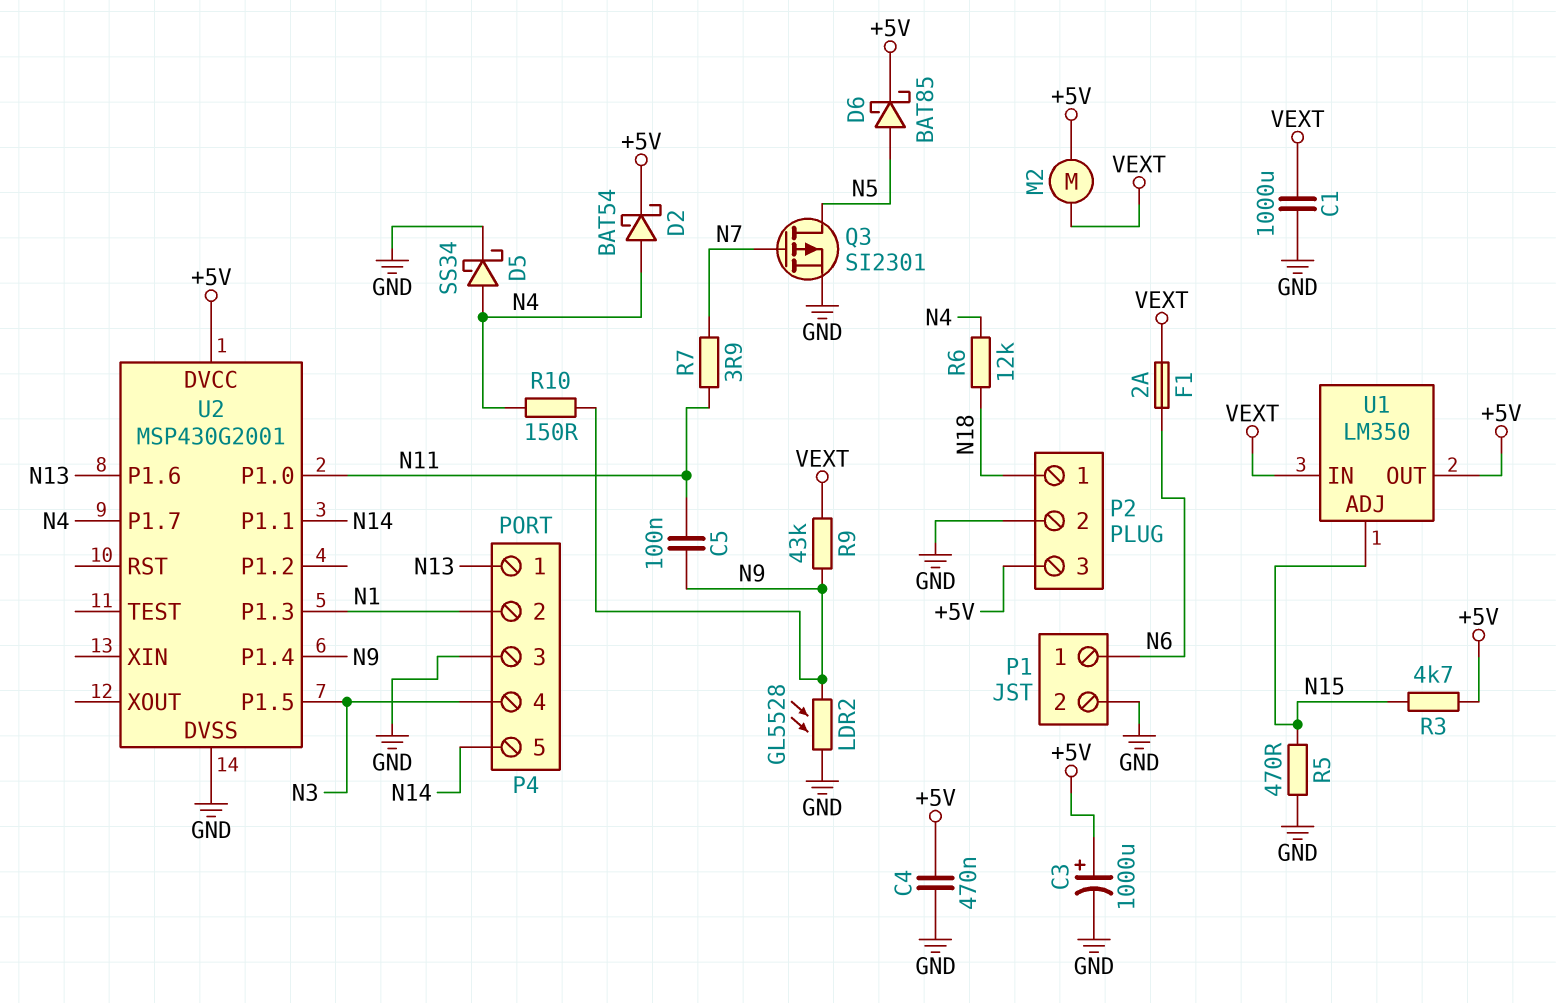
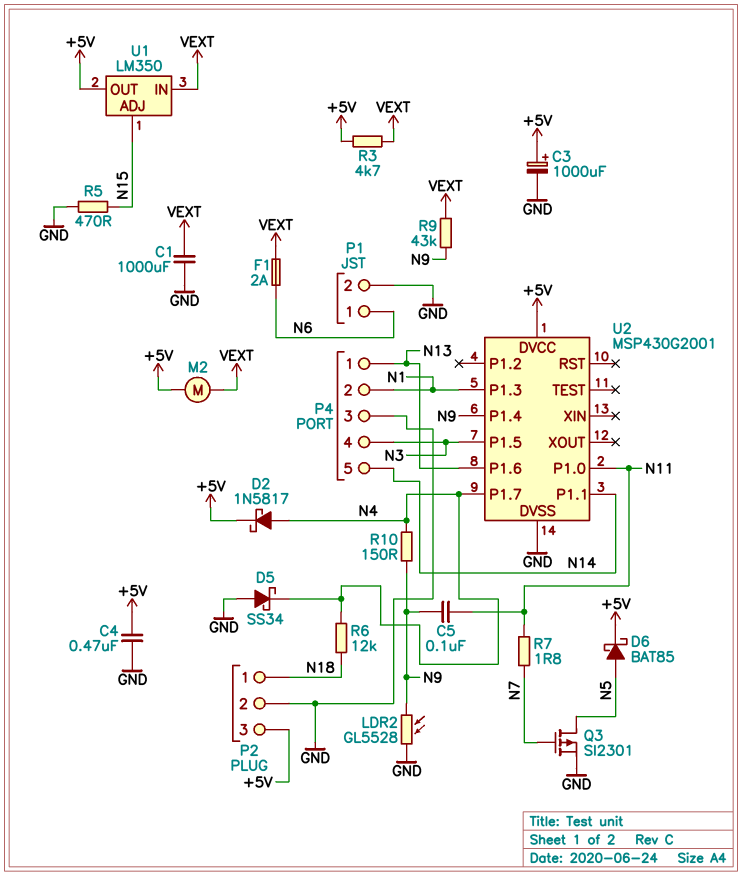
D2: schottky BAT54 (A N4, K +5V) -> schottky 1N5817 (A N4, K +5V)
D5: schottky SS34 (A N4, K GND) -> schottky SS34 (A GND, K N4)
R3: 4.7k (+5V, N15) -> 4.7k (+5V, VEXT)
R7: 3.9 (N7, N11) -> 1.8 (N7, N11)

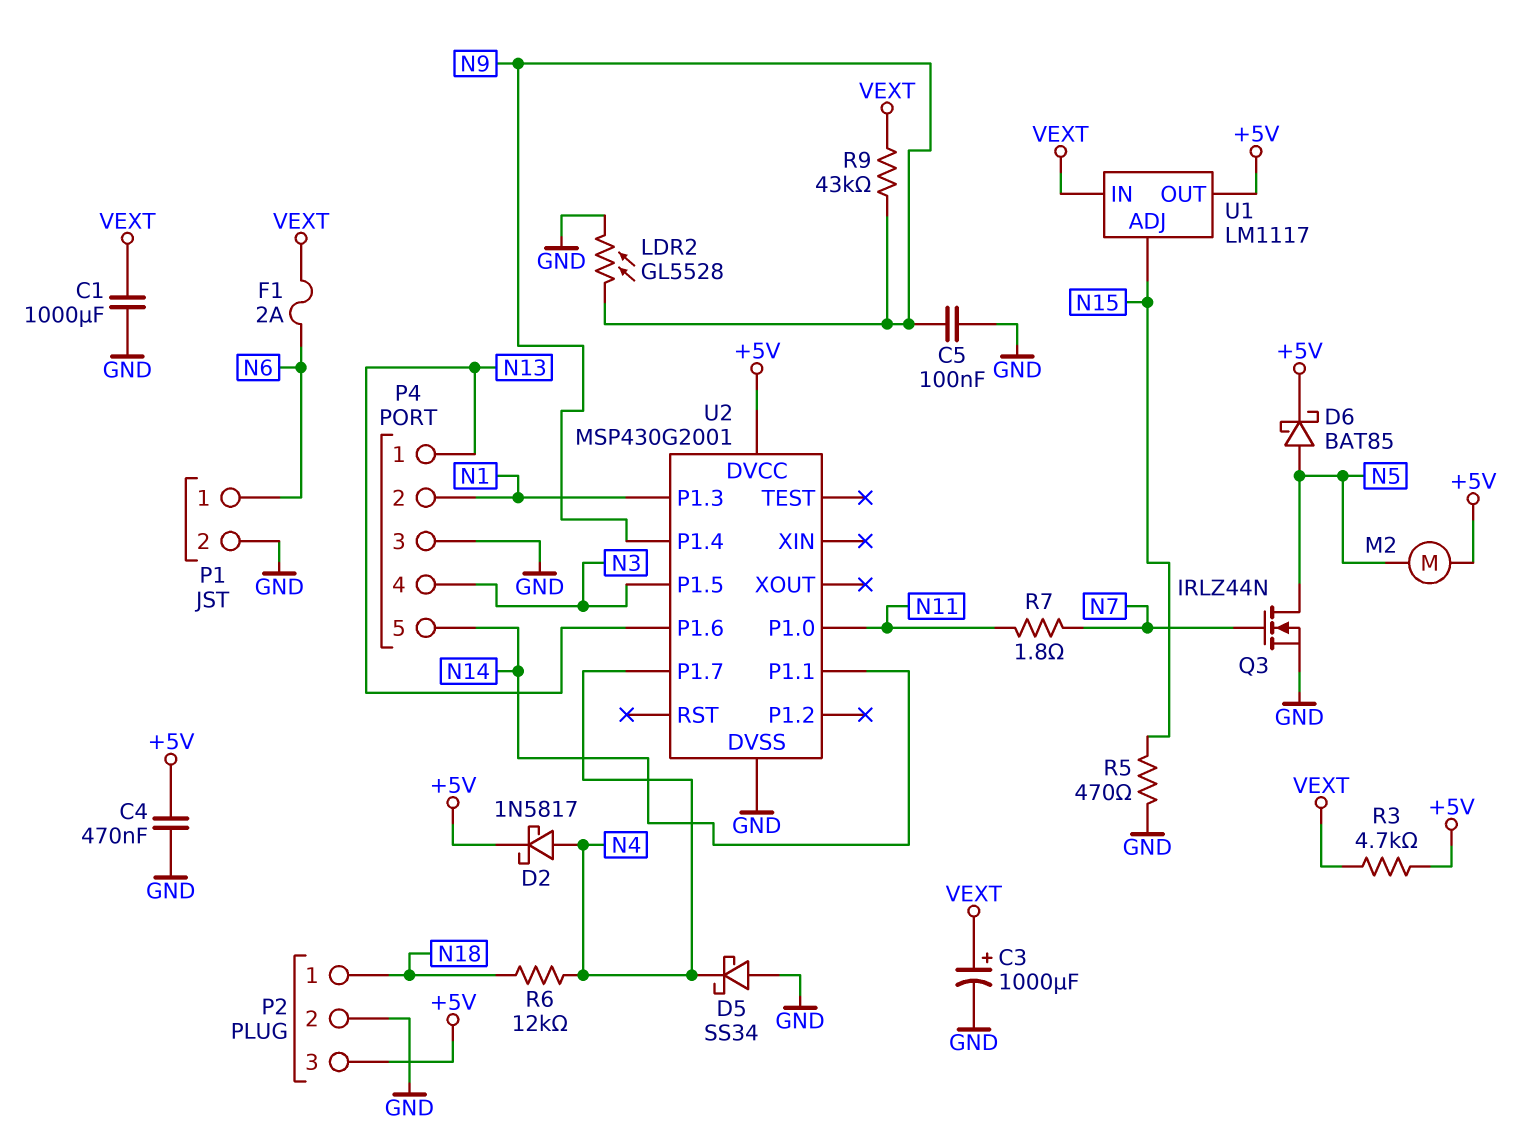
C3: 1000uF (plus +5V, minus GND) -> 1000uF (plus VEXT, minus GND)
C5: 100nF (N9, N11) -> 100nF (GND, N9)
M2: motor (+5V, VEXT) -> motor (+5V, N5)
Q3: PMOS SI2301 (G N7, D N5, S GND) -> NMOS IRLZ44N (G N7, D N5, S GND)
R10: 150 (N4, N9) -> none
U1: LM350 -> LM1117

